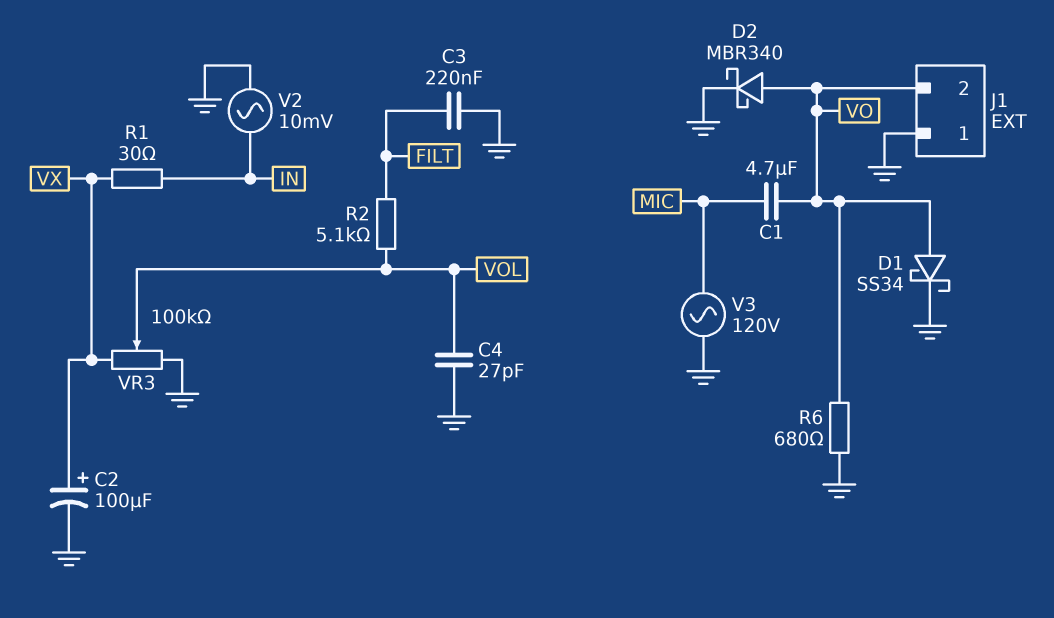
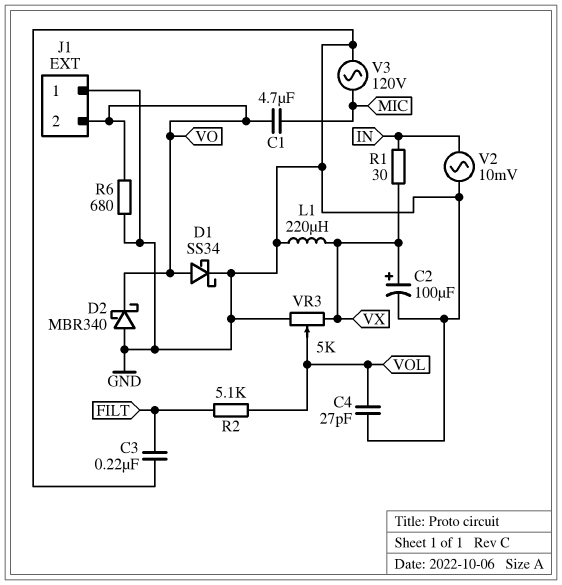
D2: schottky MBR340 (A VO, K GND) -> schottky MBR340 (A GND, K VO)
L1: none -> 220uH (GND, VX)
VR3: 100k (GND, VX, wiper VOL) -> 5k (GND, VX, wiper VOL)

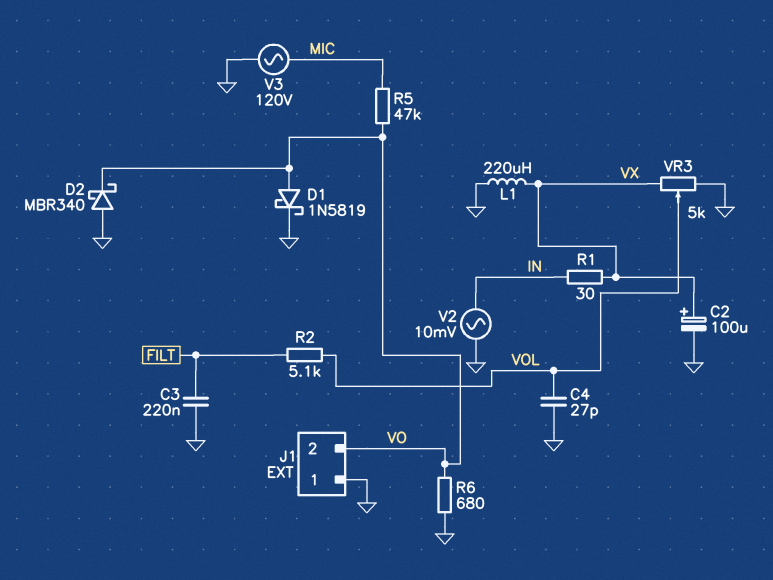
C1: 4.7uF (MIC, VO) -> none
D1: schottky SS34 (A VO, K GND) -> schottky 1N5819 (A VO, K GND)
R5: none -> 47k (MIC, VO)

